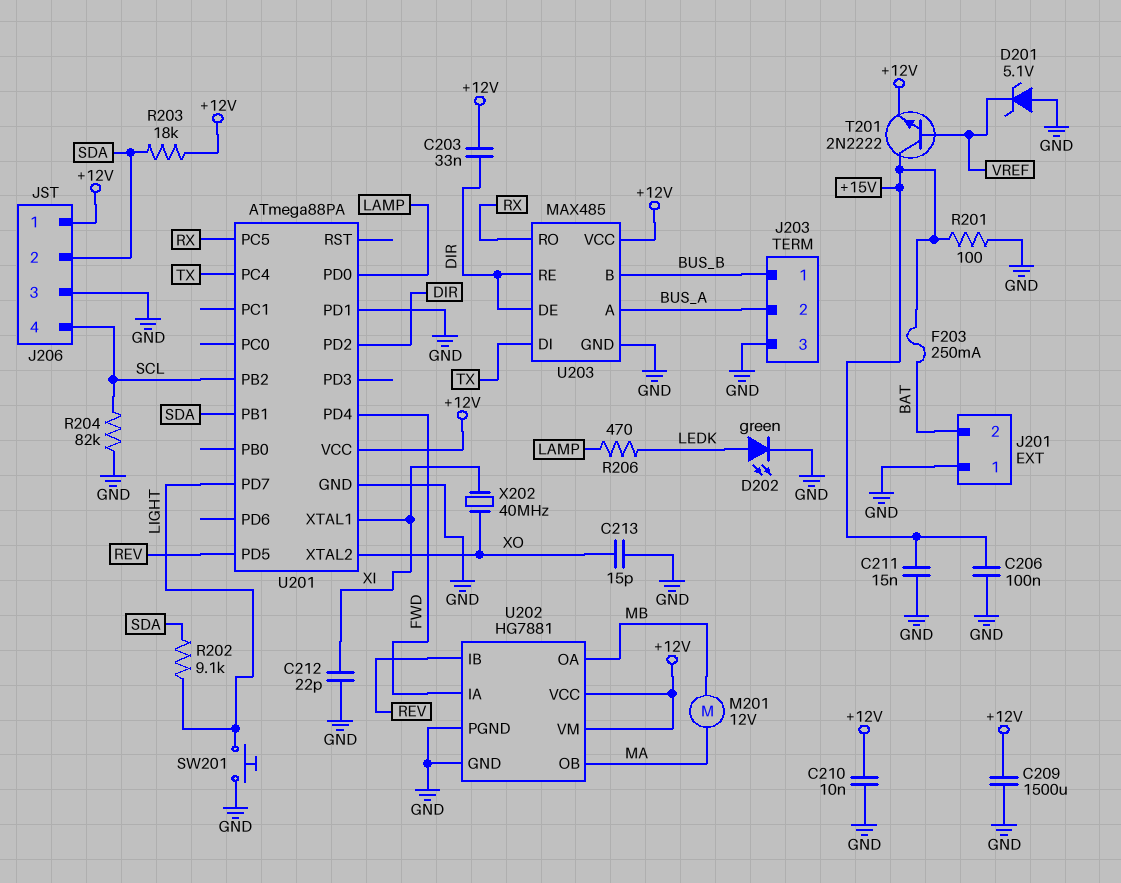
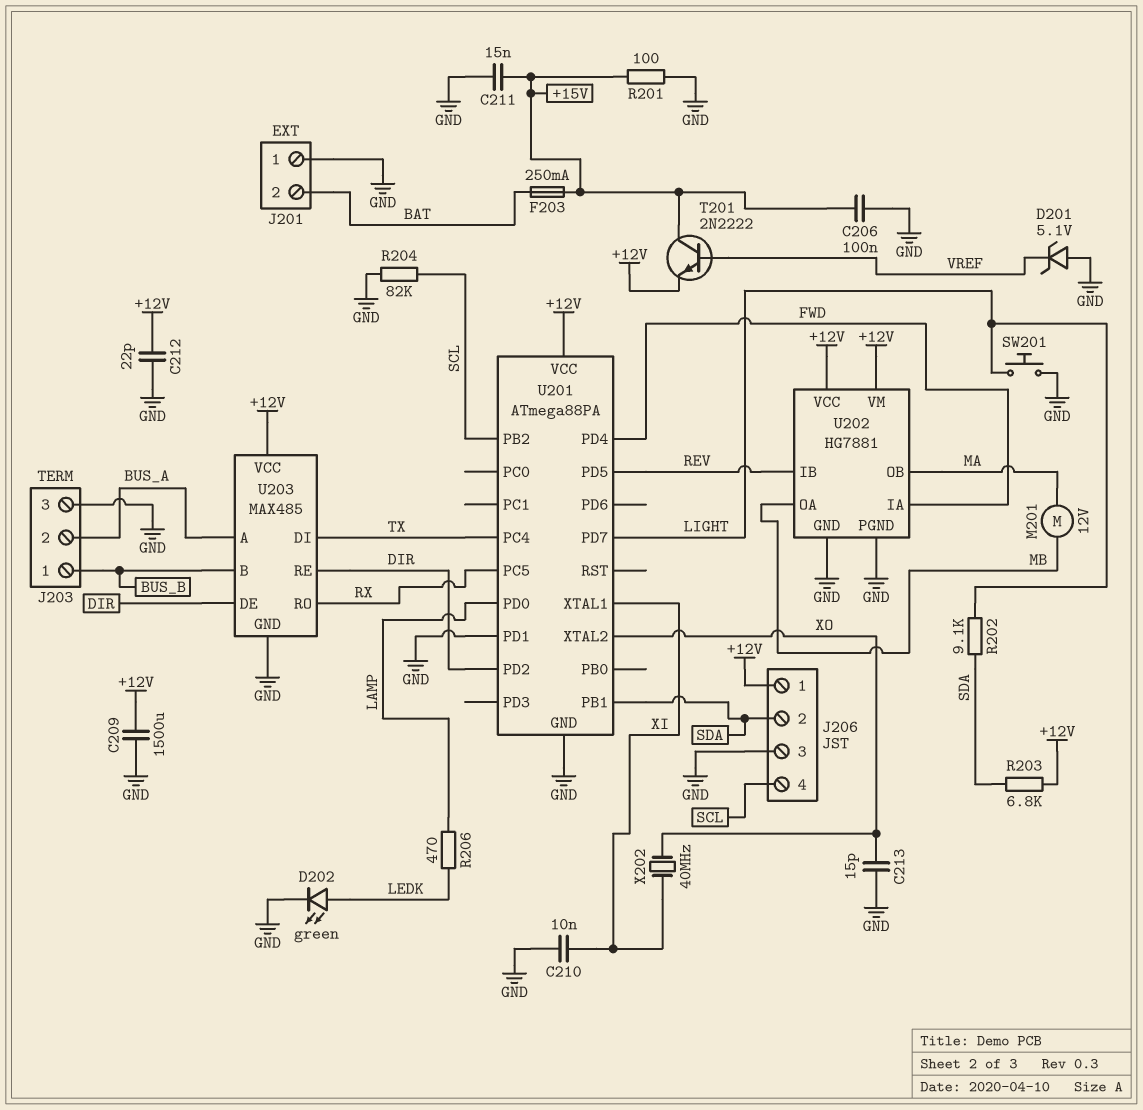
C203: 33nF (+12V, DIR) -> none
C210: 10nF (+12V, GND) -> 10nF (GND, XI)
C212: 22pF (GND, XI) -> 22pF (+12V, GND)
R203: 18k (+12V, SDA) -> 6.8k (+12V, SDA)

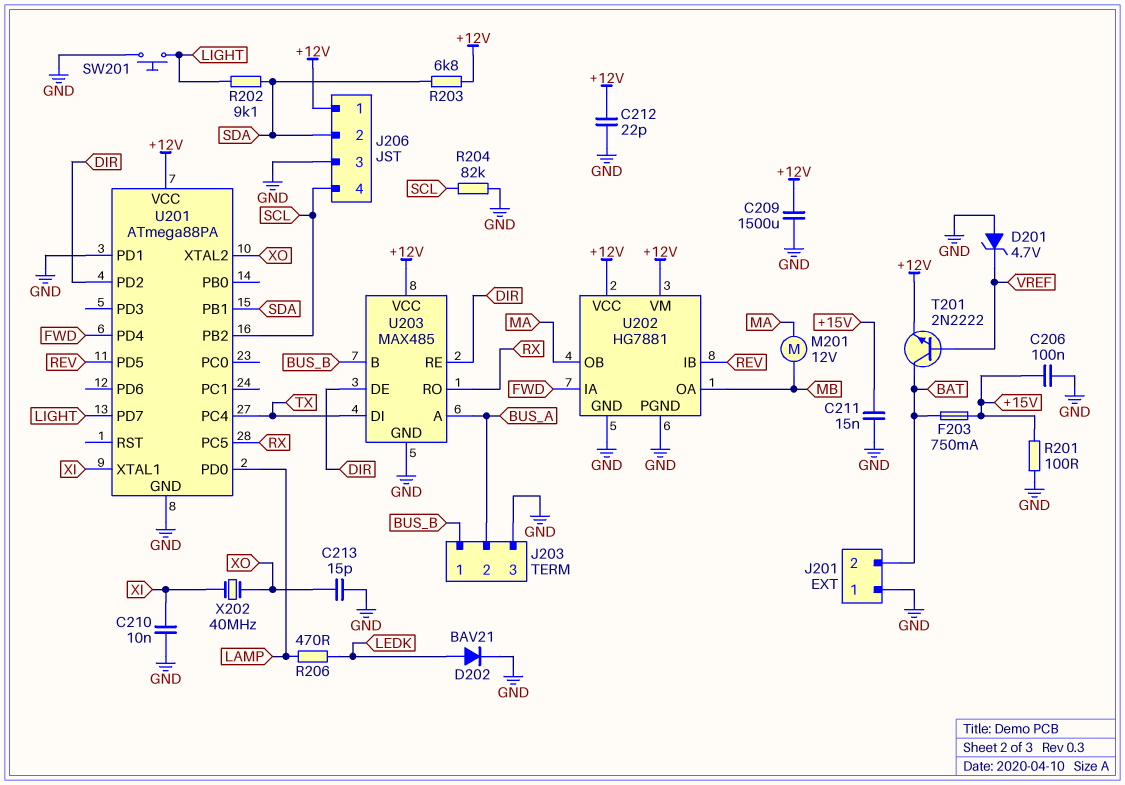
D201: zener 5.1V (A GND, K VREF) -> zener 4.7V (A GND, K VREF)
D202: LED green (A LEDK, K GND) -> diode BAV21 (A LEDK, K GND)
F203: 250mA (+15V, BAT) -> 750mA (+15V, BAT)
T201: NPN 2N2222 (B VREF, C +15V, E +12V) -> NPN 2N2222 (B VREF, C BAT, E +12V)

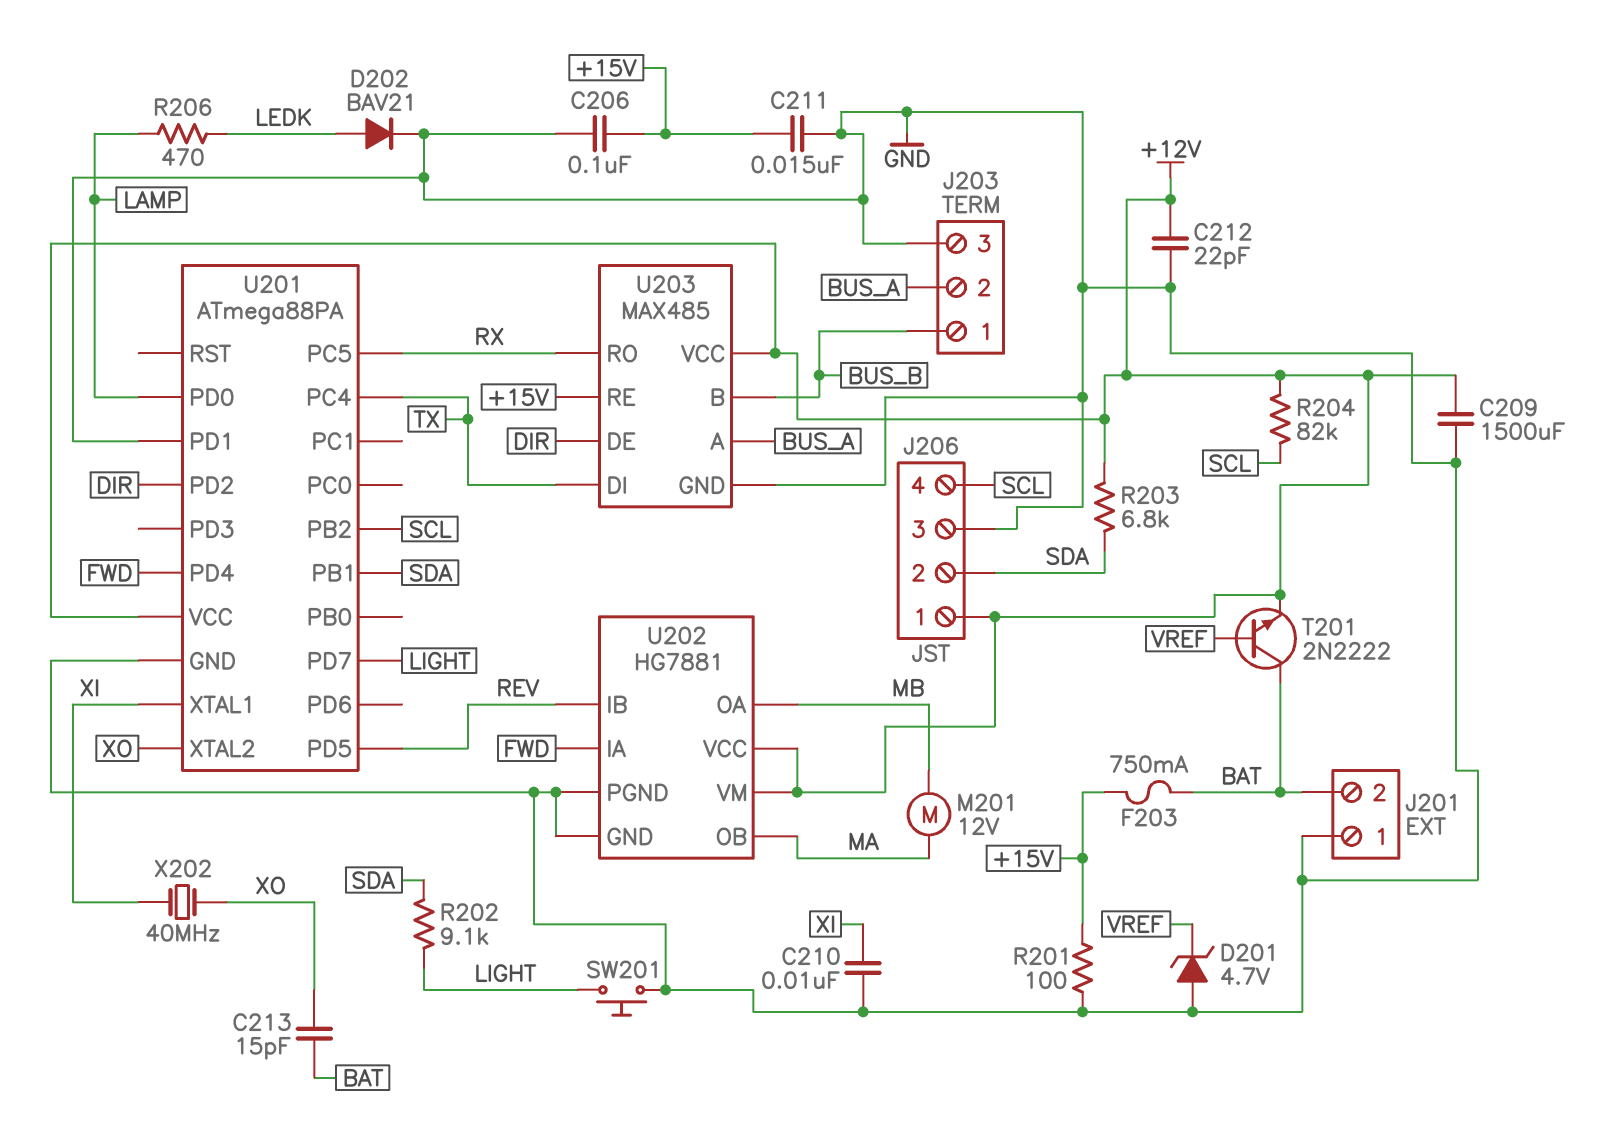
C213: 15pF (GND, XO) -> 15pF (BAT, XO)
R204: 82k (GND, SCL) -> 82k (+12V, SCL)
U203 pin RE: DIR -> +15V

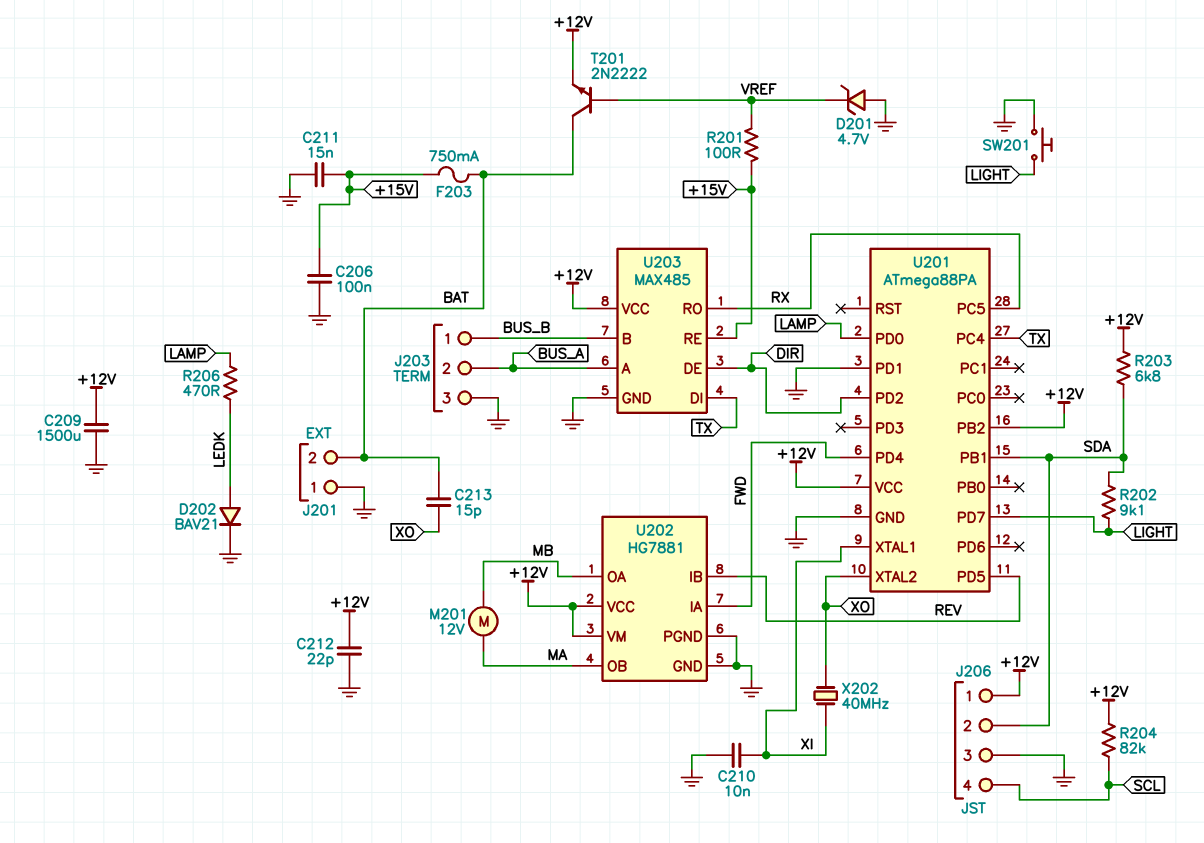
R201: 100 (+15V, GND) -> 100 (+15V, VREF)
U201 pin PB2: SCL -> +12V

